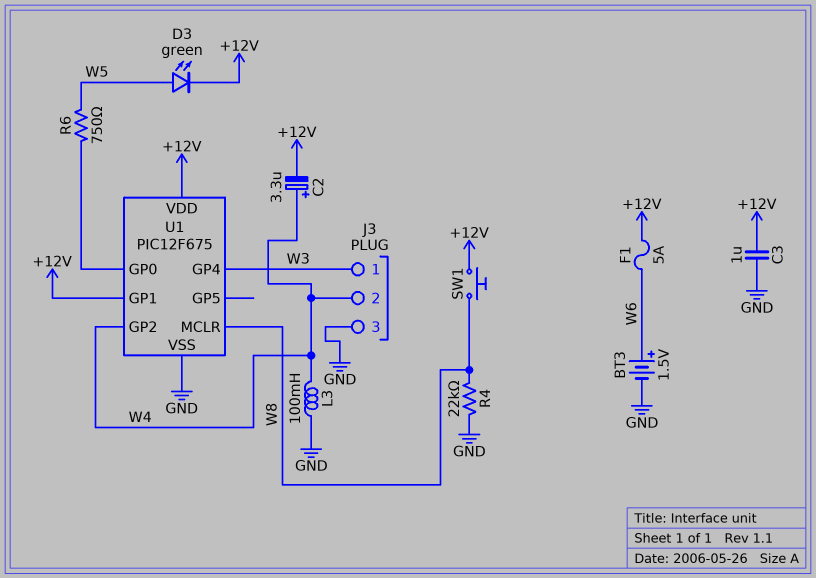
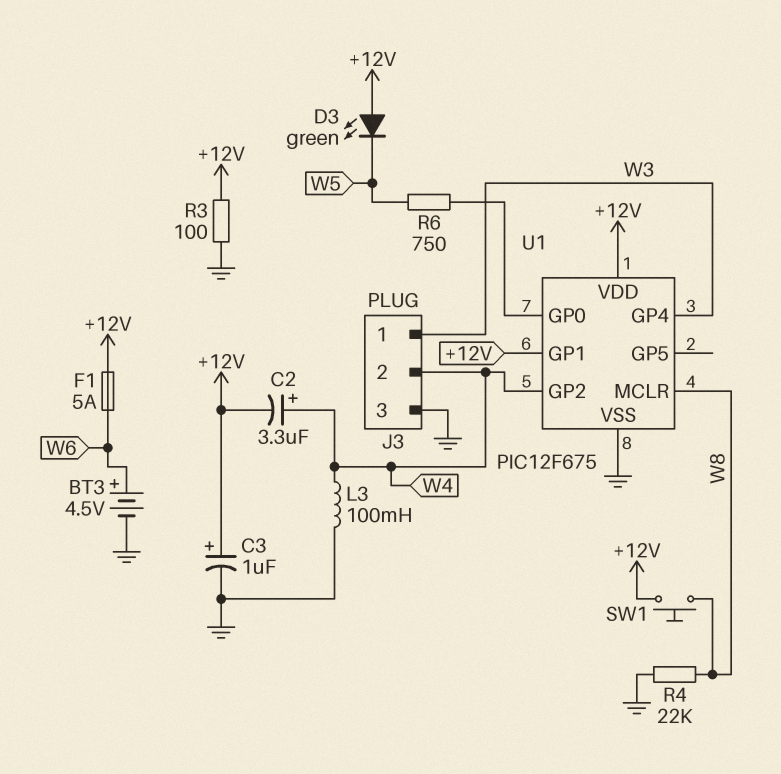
BT3: 1.5V (plus W6, minus GND) -> 4.5V (plus W6, minus GND)
C3: 1uF (+12V, GND) -> 1uF (plus +12V, minus GND)
D3: LED green (A W5, K +12V) -> LED green (A +12V, K W5)
R3: none -> 100 (+12V, GND)

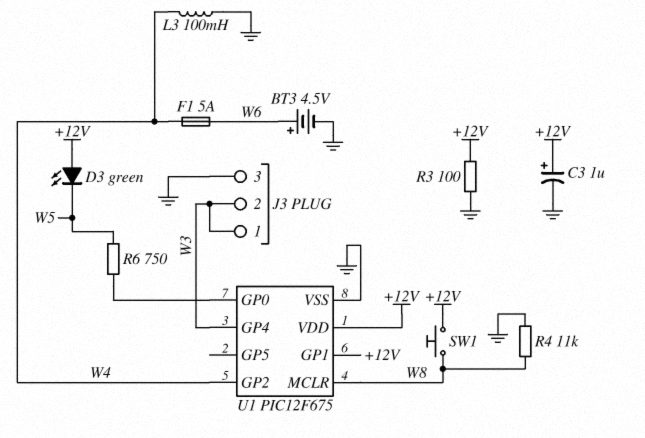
C2: 3.3uF (plus W4, minus +12V) -> none
F1: 5A (+12V, W6) -> 5A (W4, W6)
J3 pin 2: W4 -> W3
R4: 22k (GND, W8) -> 11k (GND, W8)

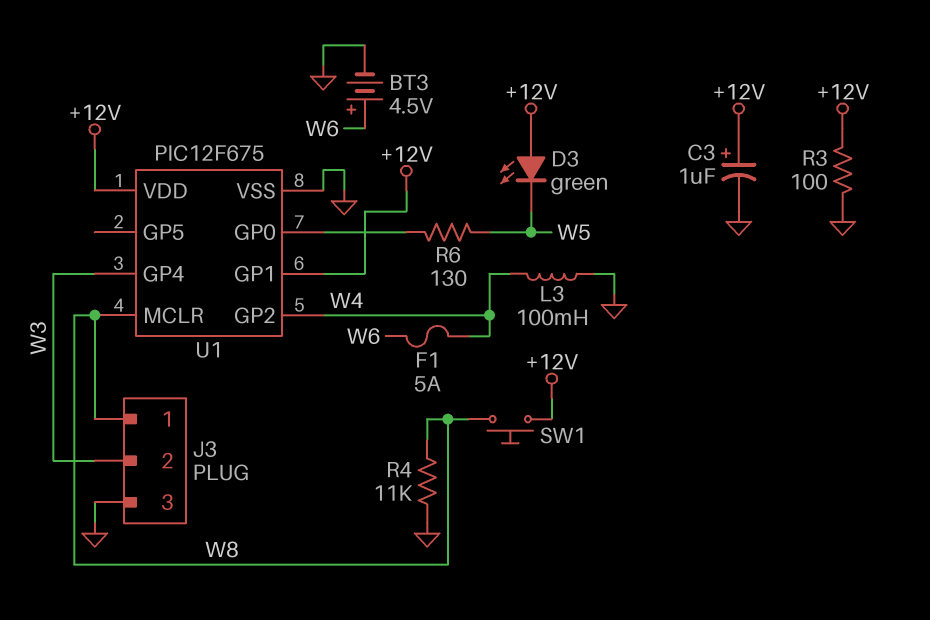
J3 pin 1: W3 -> W8
R6: 750 (U1/GP0, W5) -> 130 (U1/GP0, W5)

